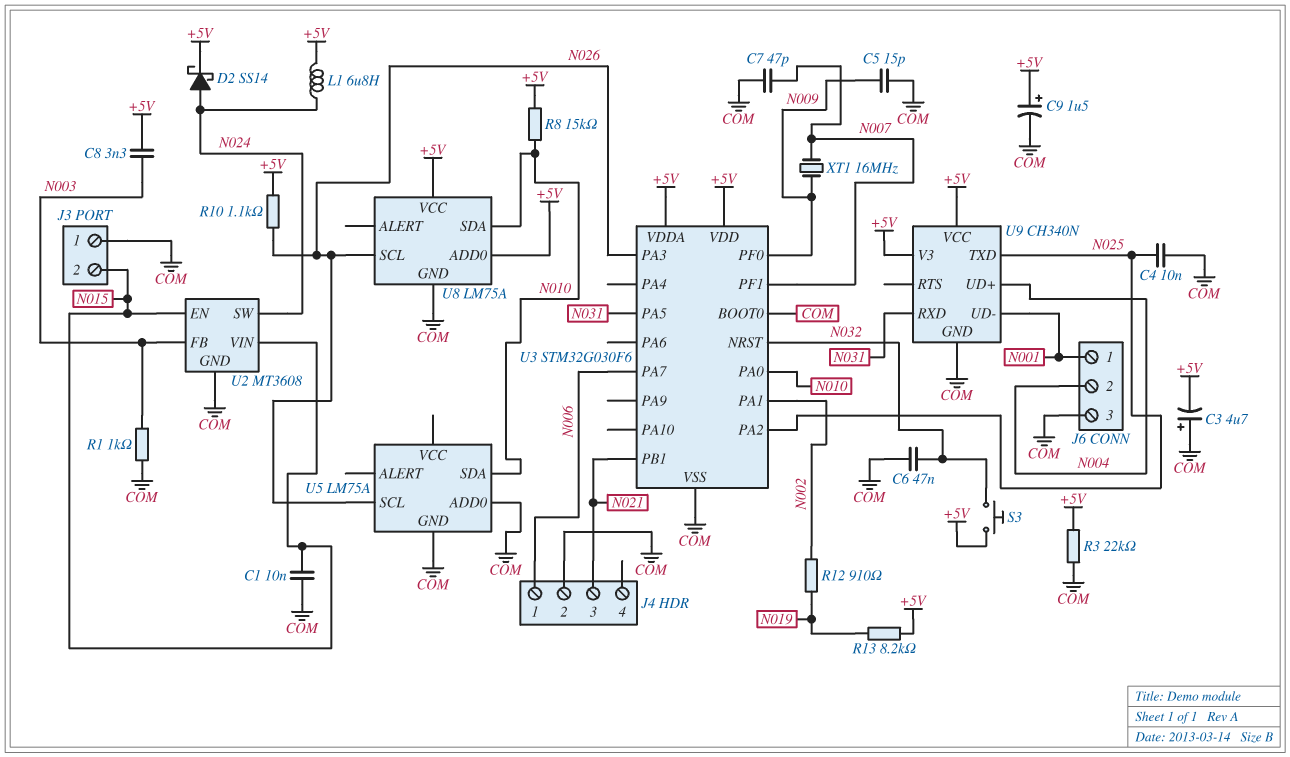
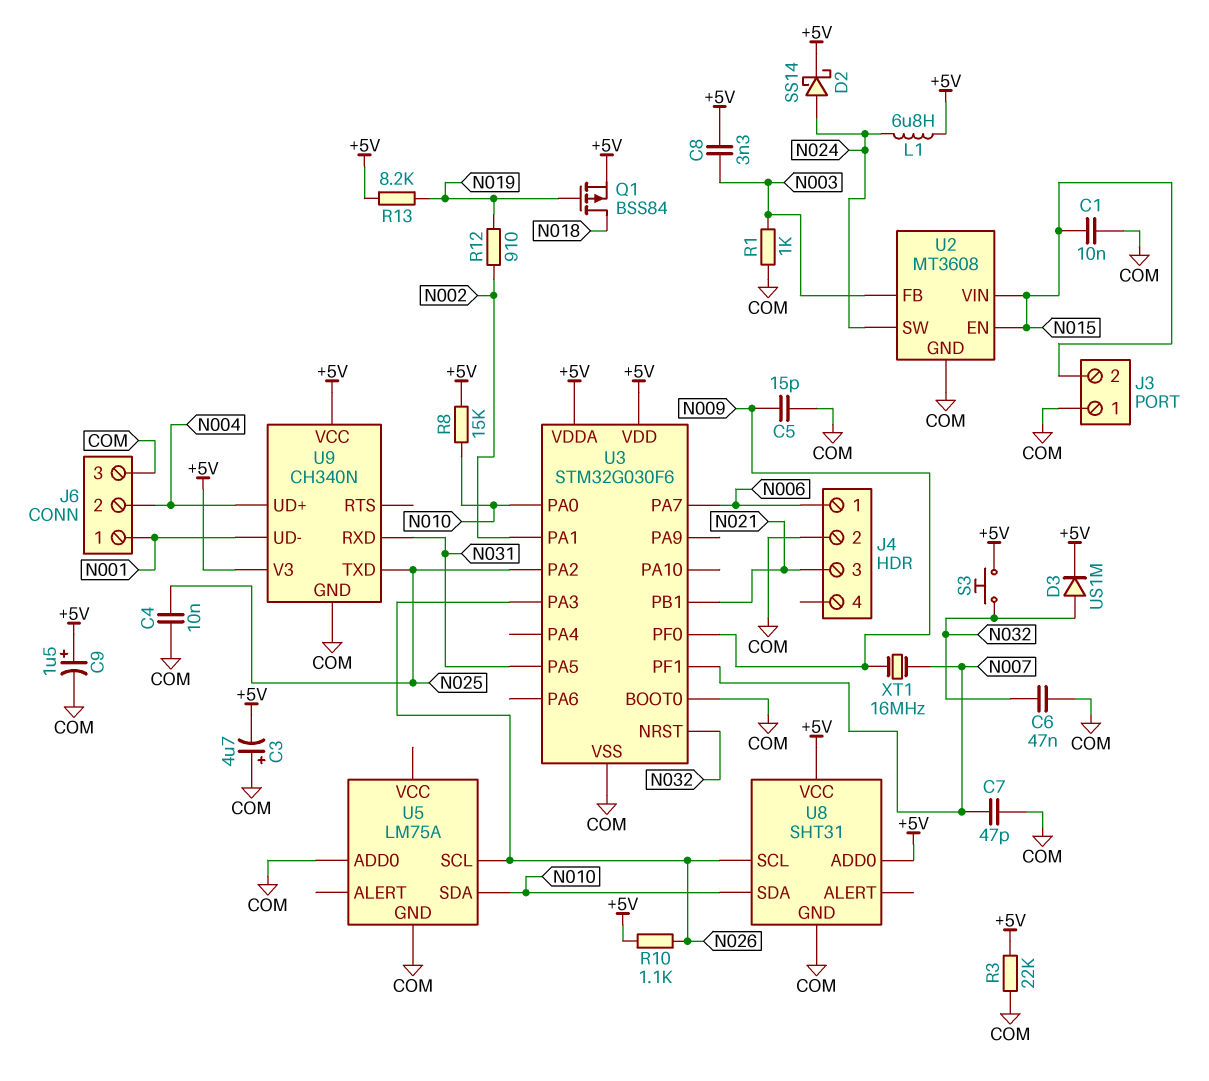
D3: none -> diode US1M (A N032, K +5V)
Q1: none -> PMOS BSS84 (G N019, D N018, S +5V)
U8: LM75A -> SHT31

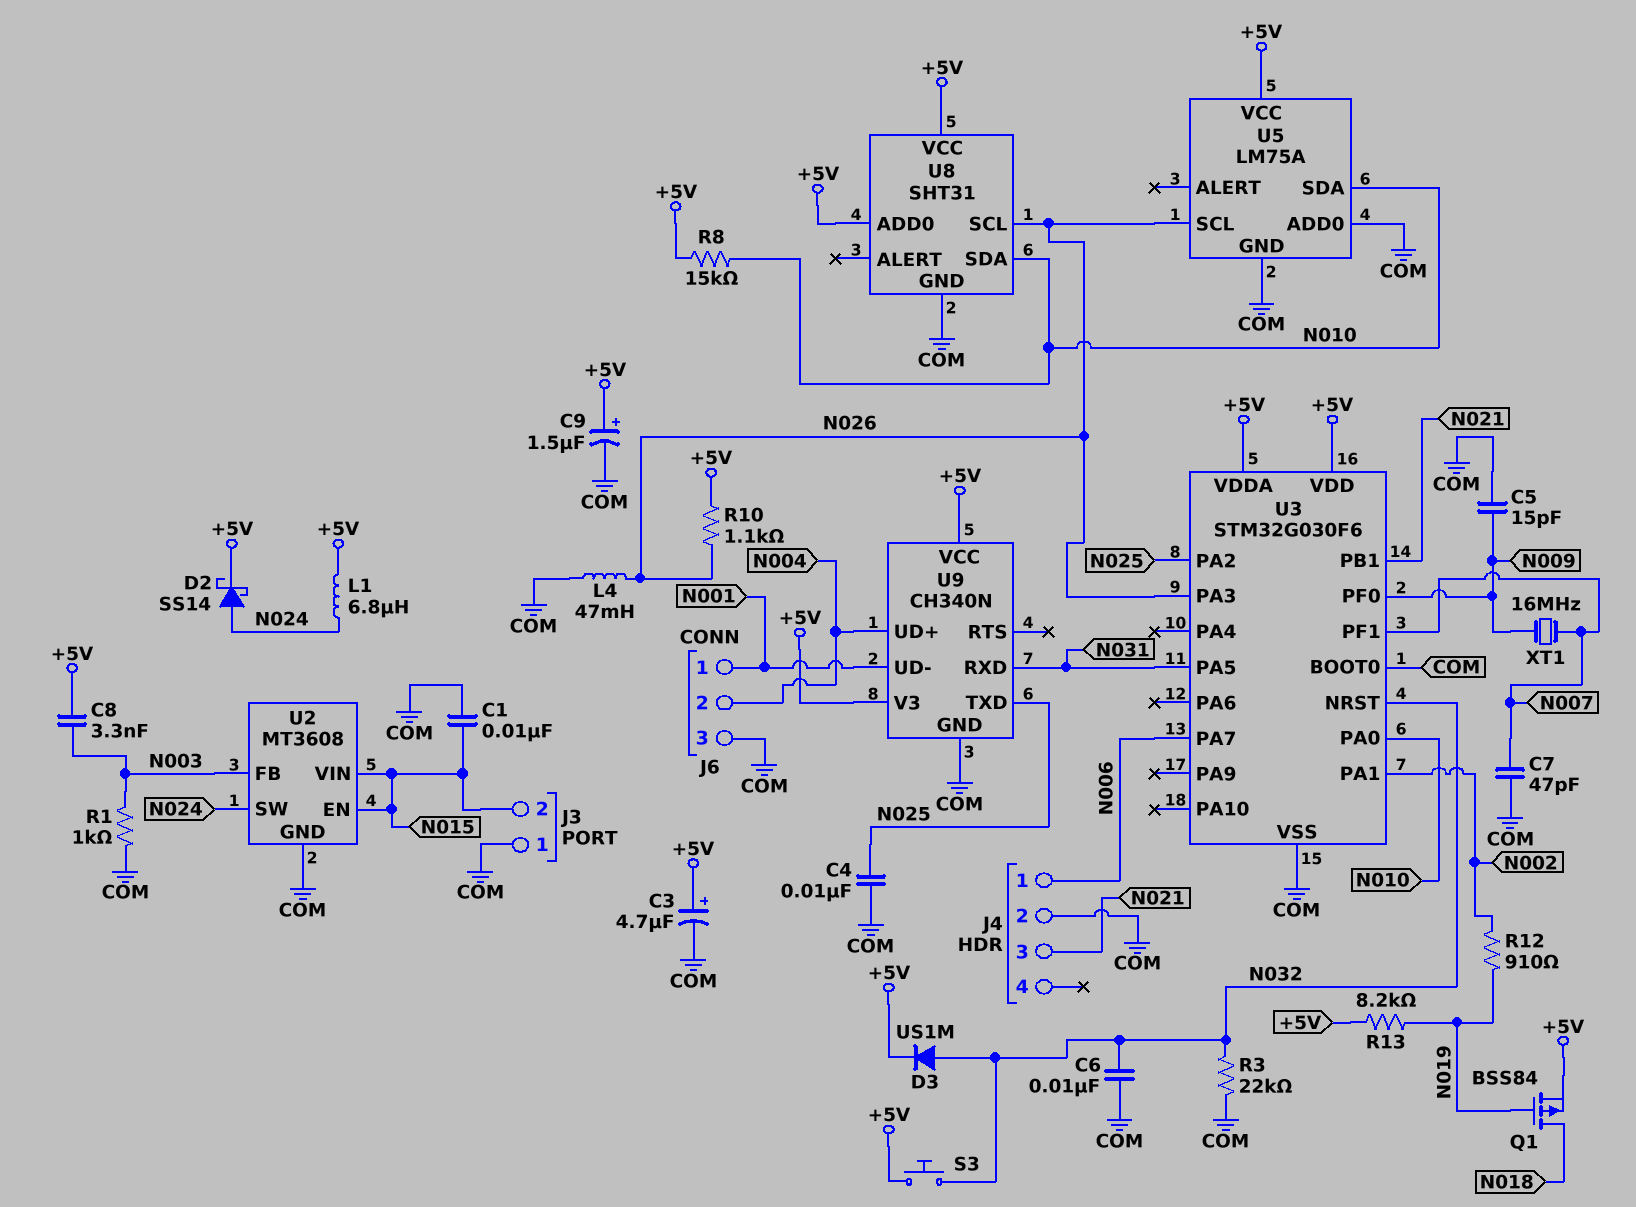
C3: 4.7uF (plus COM, minus +5V) -> 4.7uF (plus +5V, minus COM)
C6: 47nF (COM, N032) -> 10nF (COM, N032)
L4: none -> 47mH (COM, N026)
R3: 22k (+5V, COM) -> 22k (COM, N032)
U5 pin VCC: none -> +5V

